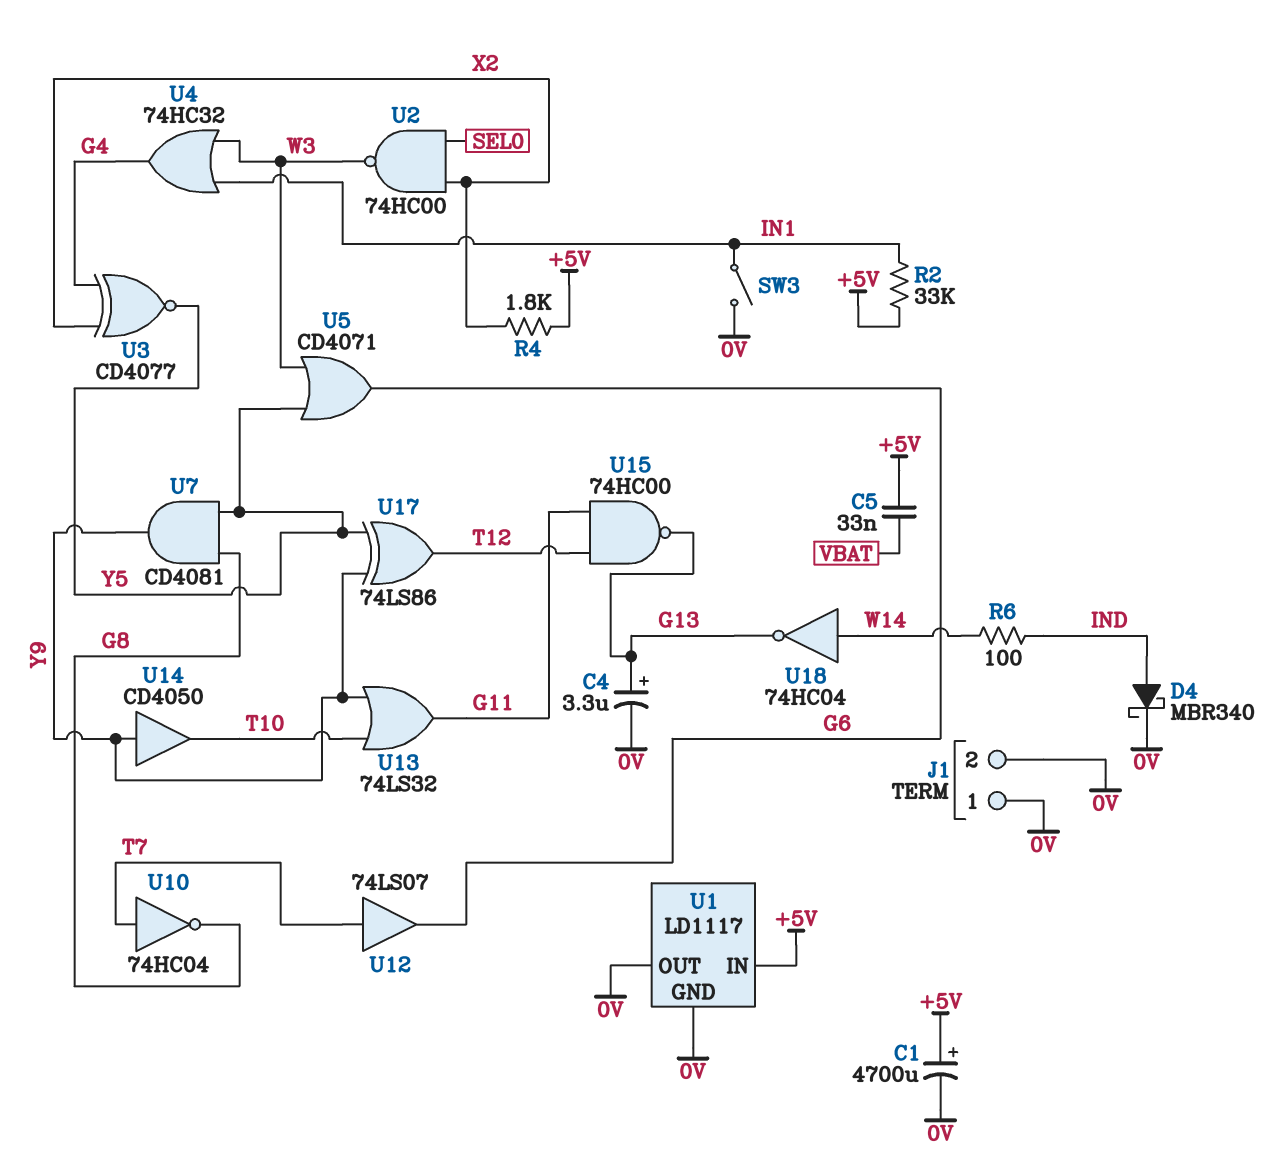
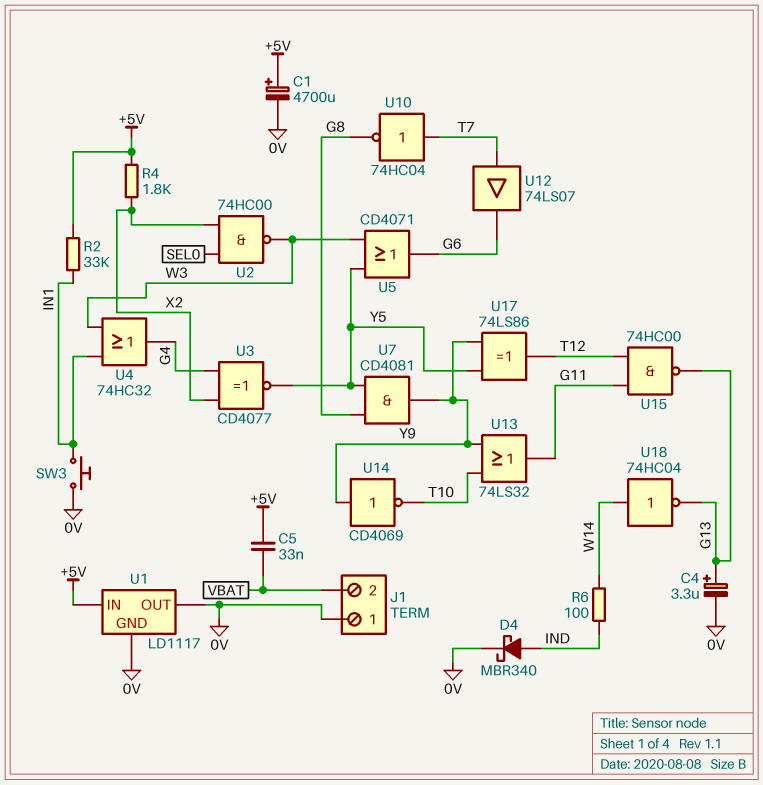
J1 pin 2: 0V -> VBAT
SW3: switch (0V, IN1) -> button (0V, IN1)
U14: buffer CD4050 (in Y9, out T10) -> NOT CD4069 (in Y9, out T10)

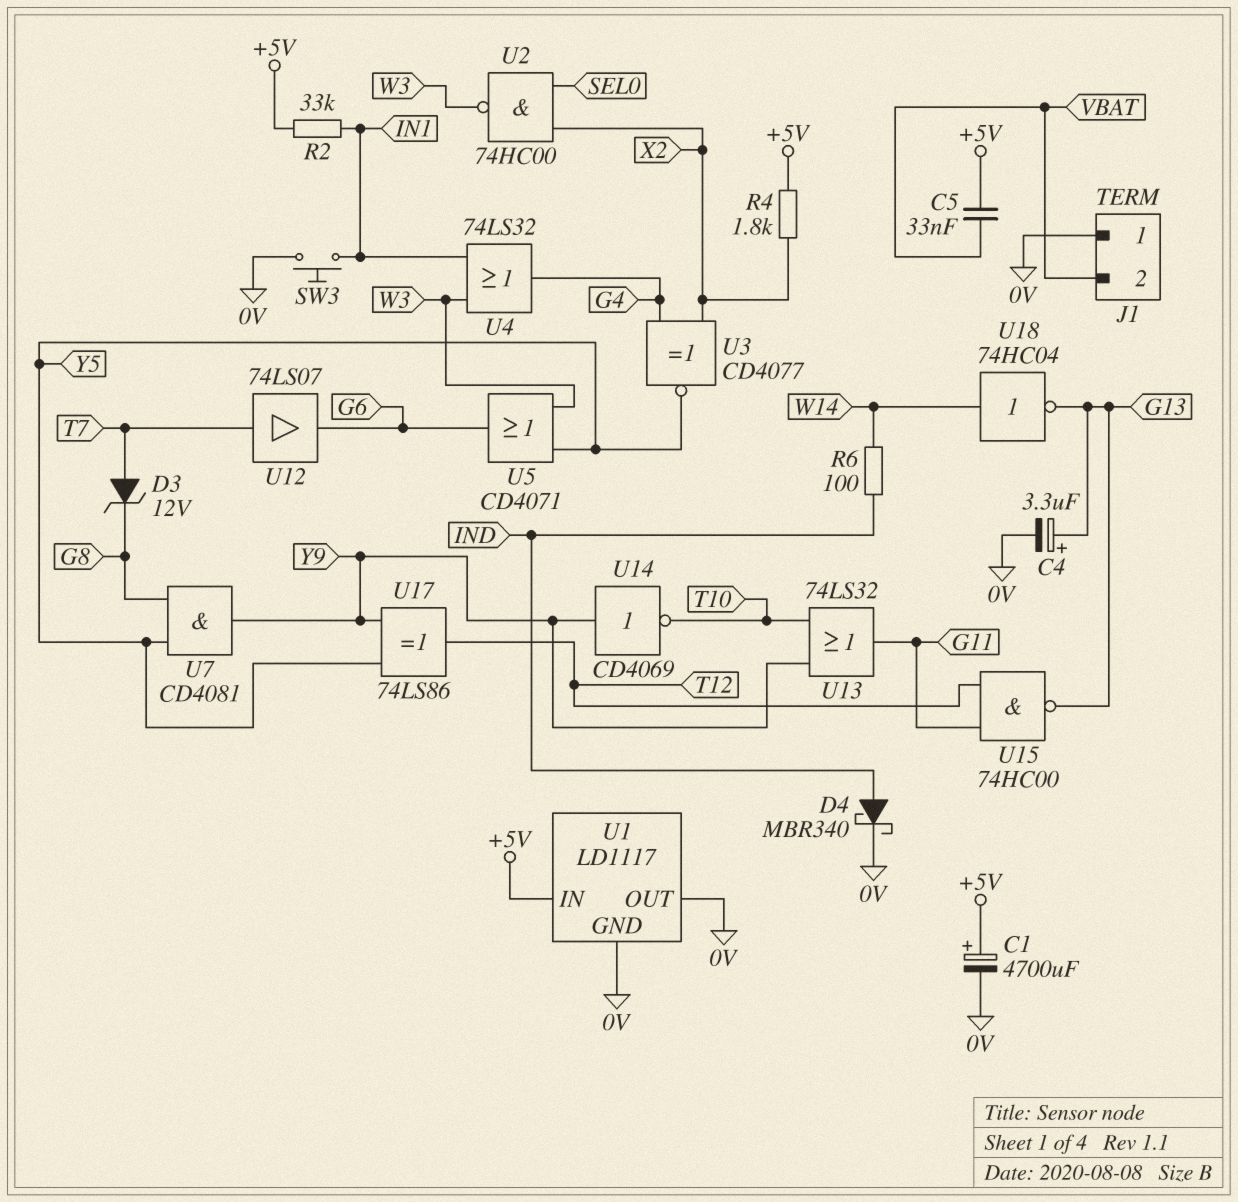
D3: none -> zener 12V (A T7, K G8)
U4: OR 74HC32 (in IN1, in W3, out G4) -> OR 74LS32 (in IN1, in W3, out G4)
U10: NOT 74HC04 (in T7, out G8) -> none

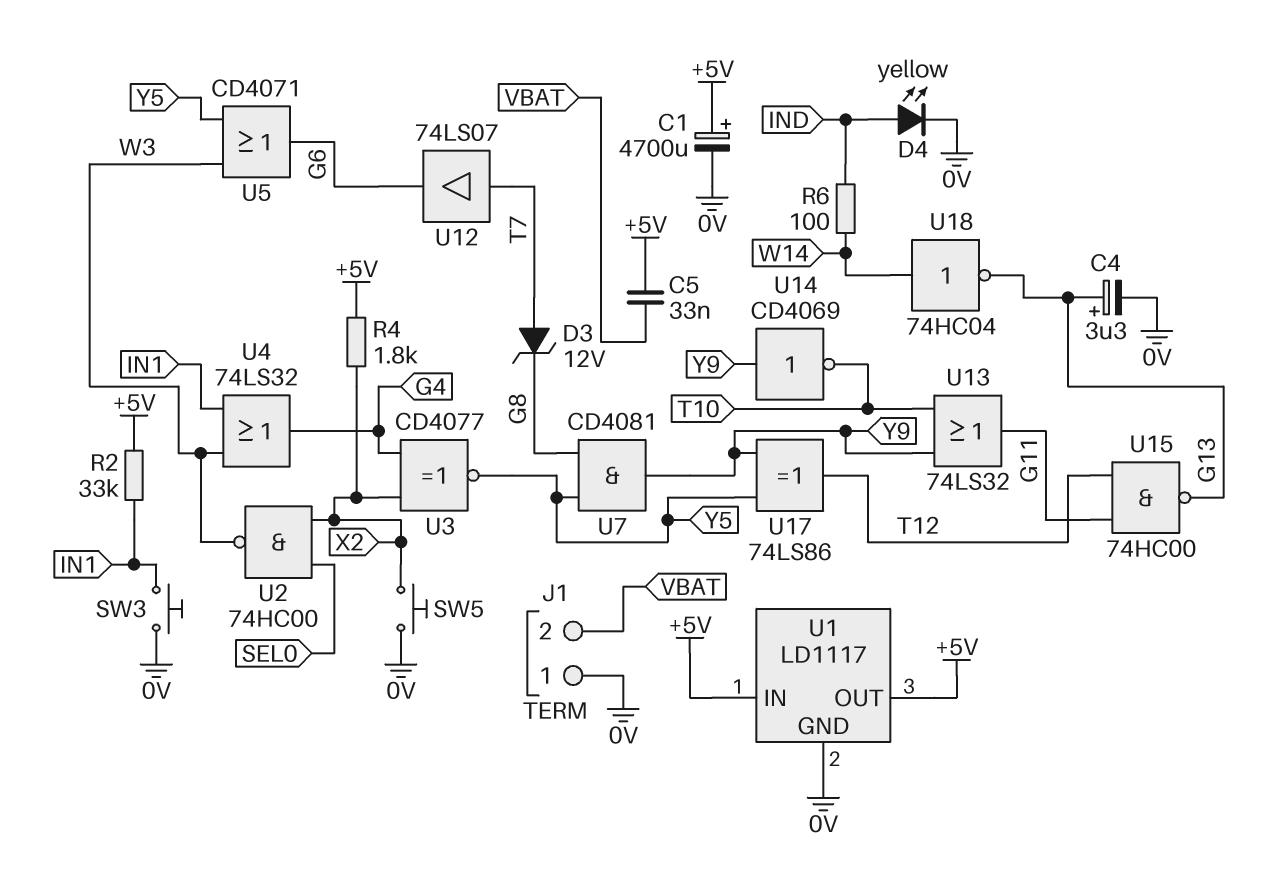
D4: schottky MBR340 (A IND, K 0V) -> LED yellow (A IND, K 0V)
SW5: none -> button (0V, X2)
U1 pin OUT: 0V -> +5V

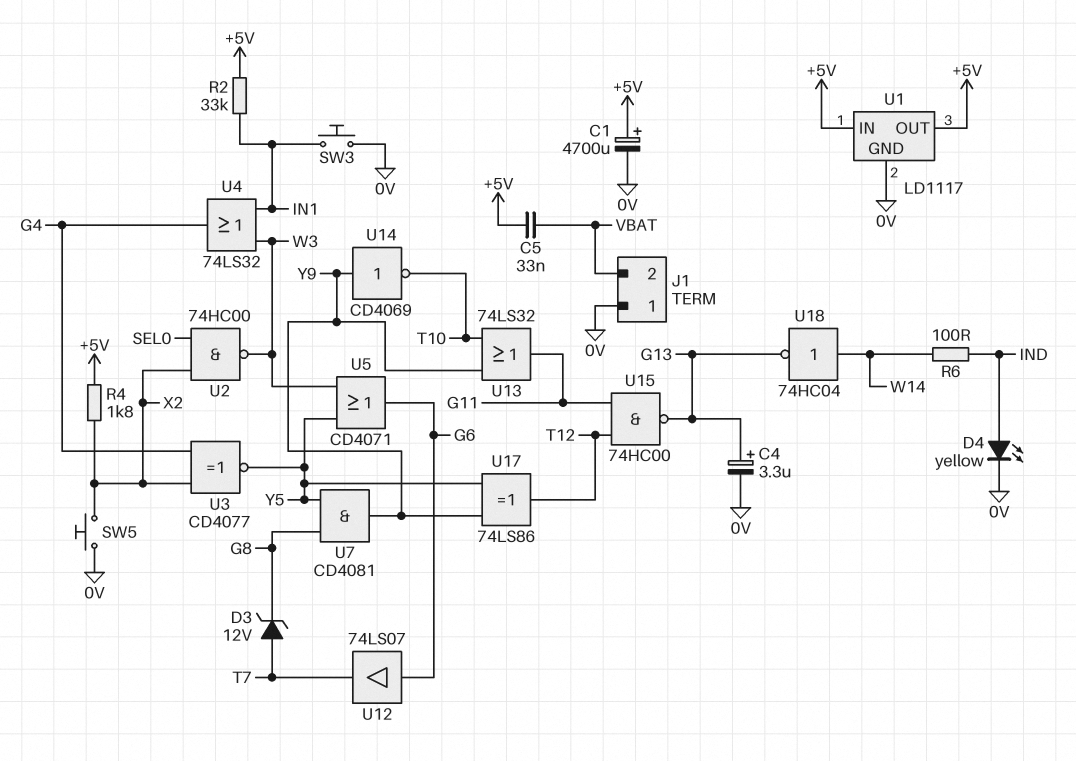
U12: buffer 74LS07 (in T7, out G6) -> buffer 74LS07 (in G6, out T7)

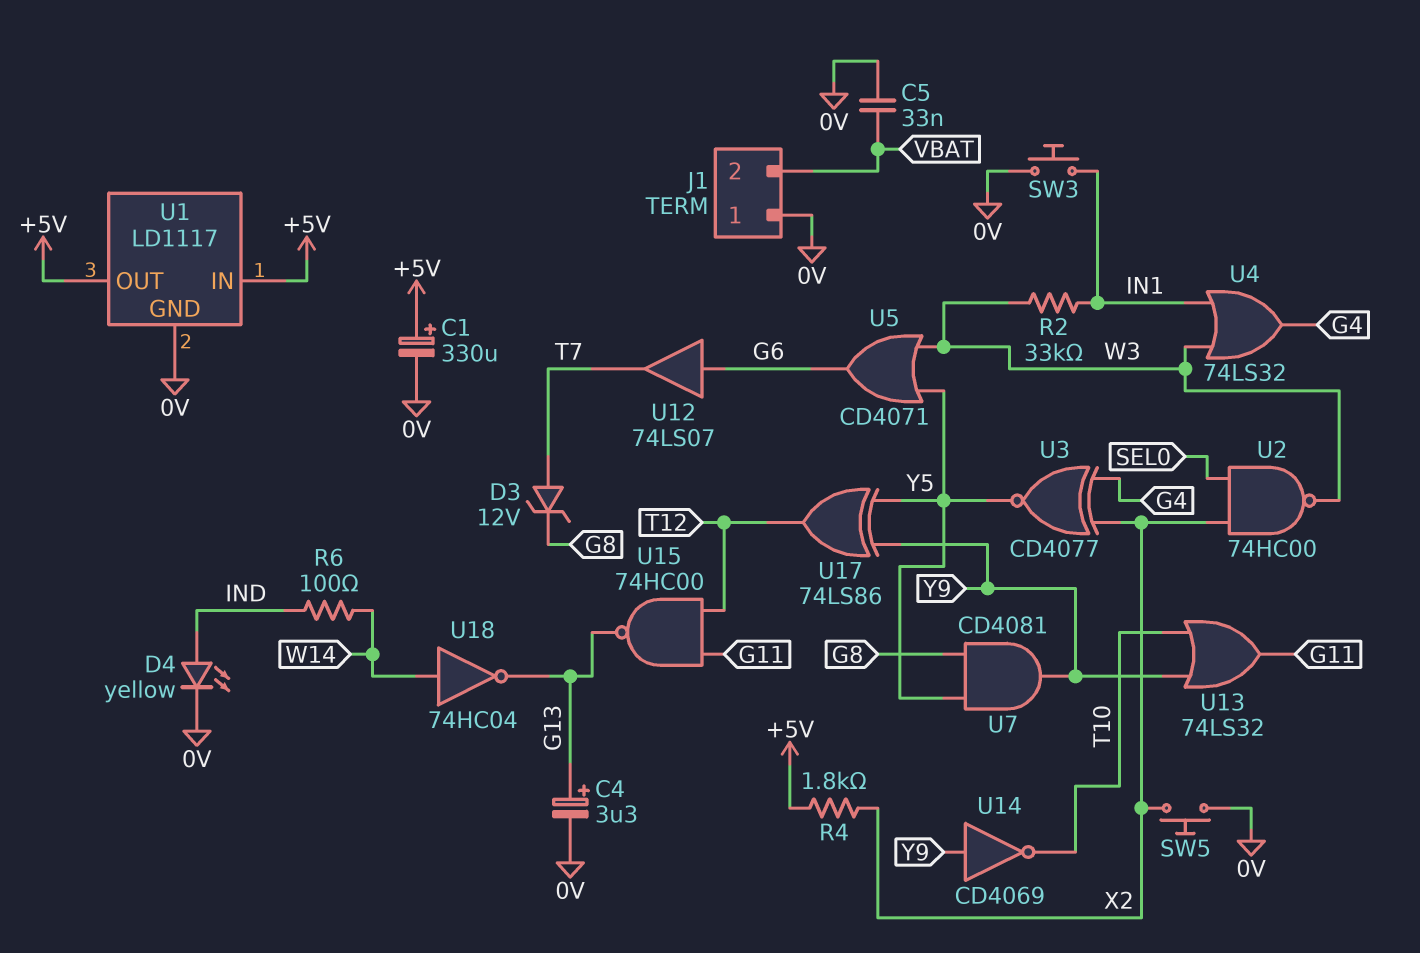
C1: 4700uF (plus +5V, minus 0V) -> 330uF (plus +5V, minus 0V)
C5: 33nF (+5V, VBAT) -> 33nF (0V, VBAT)
R2: 33k (+5V, IN1) -> 33k (IN1, W3)

